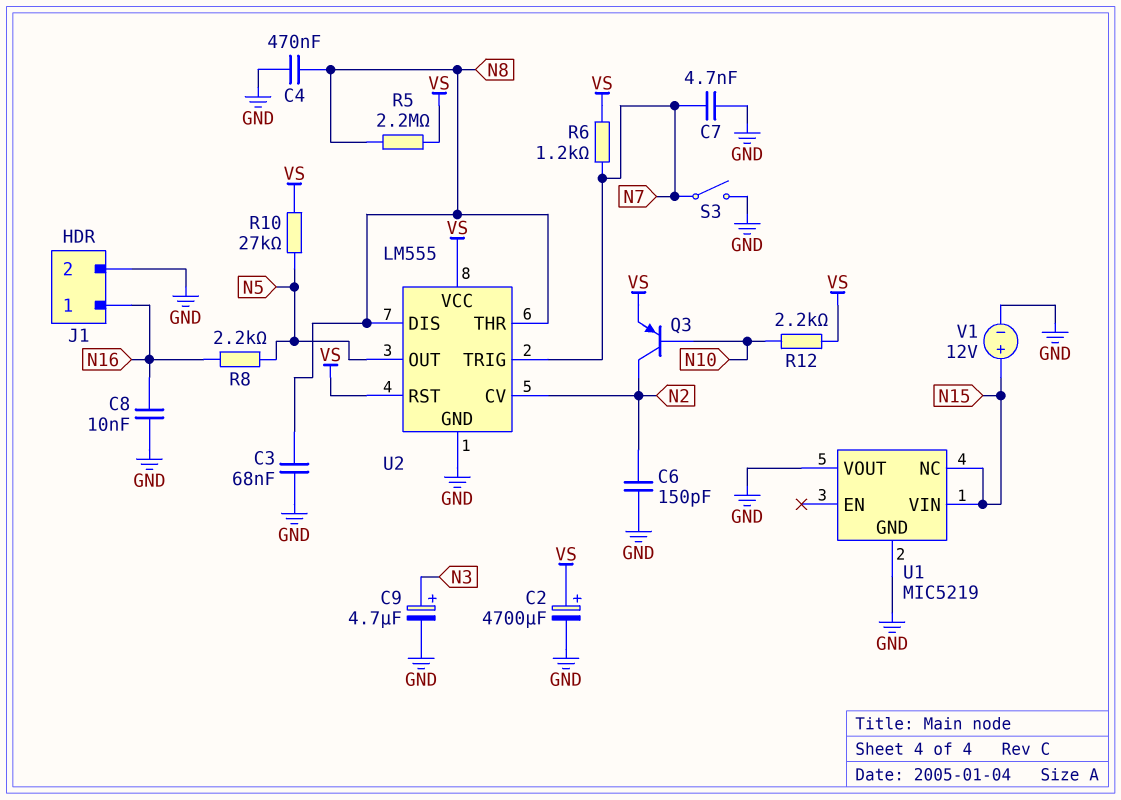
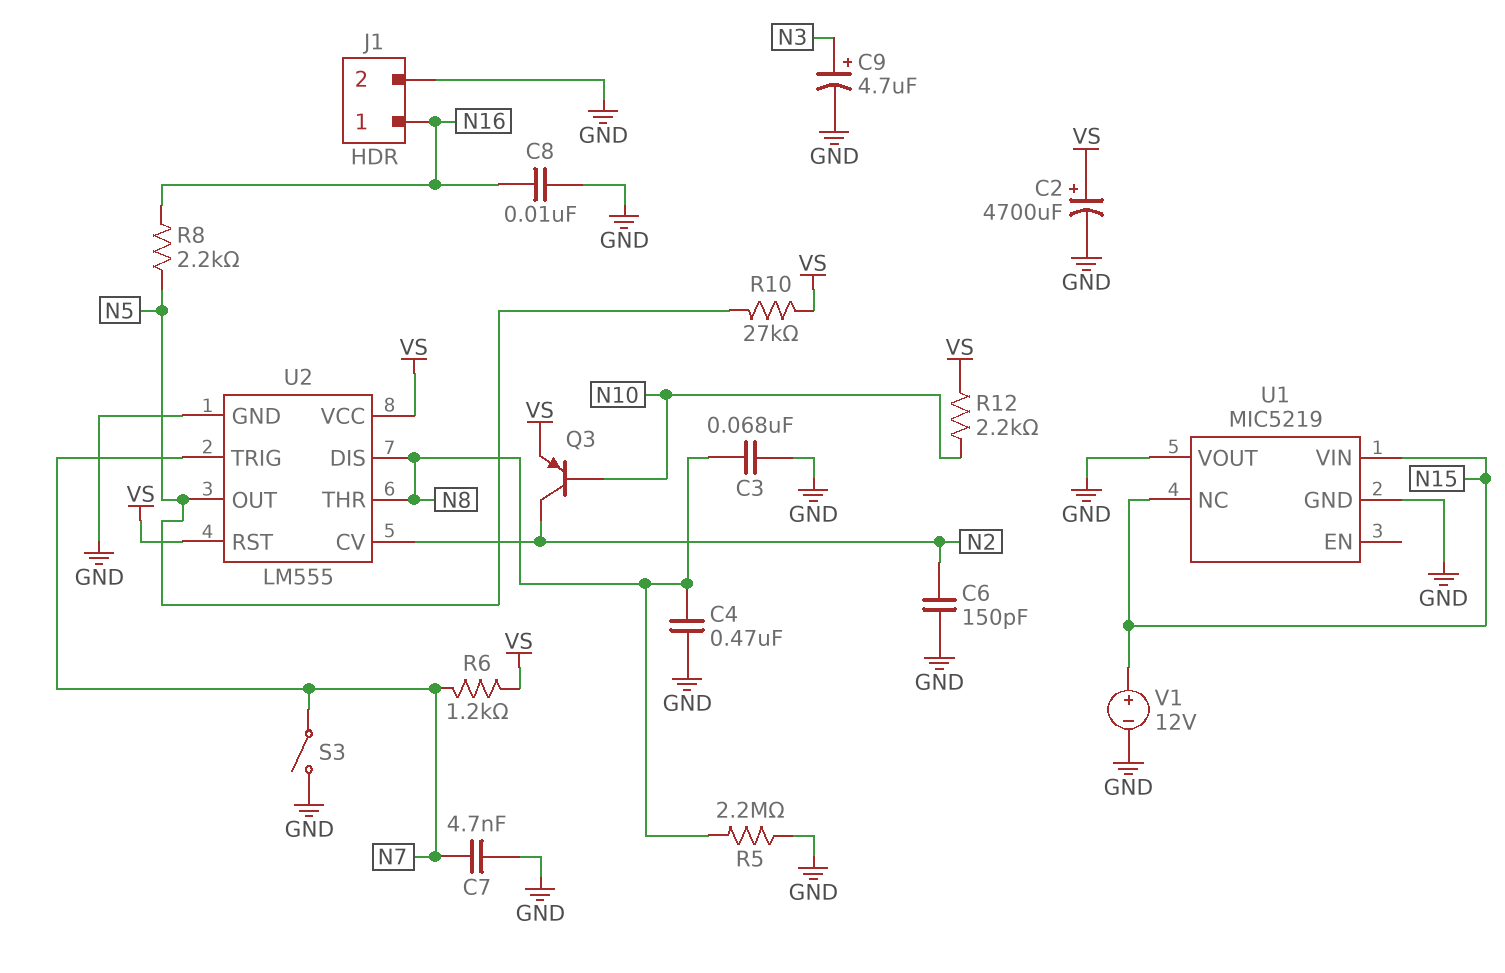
R5: 2.2M (N8, VS) -> 2.2M (GND, N8)

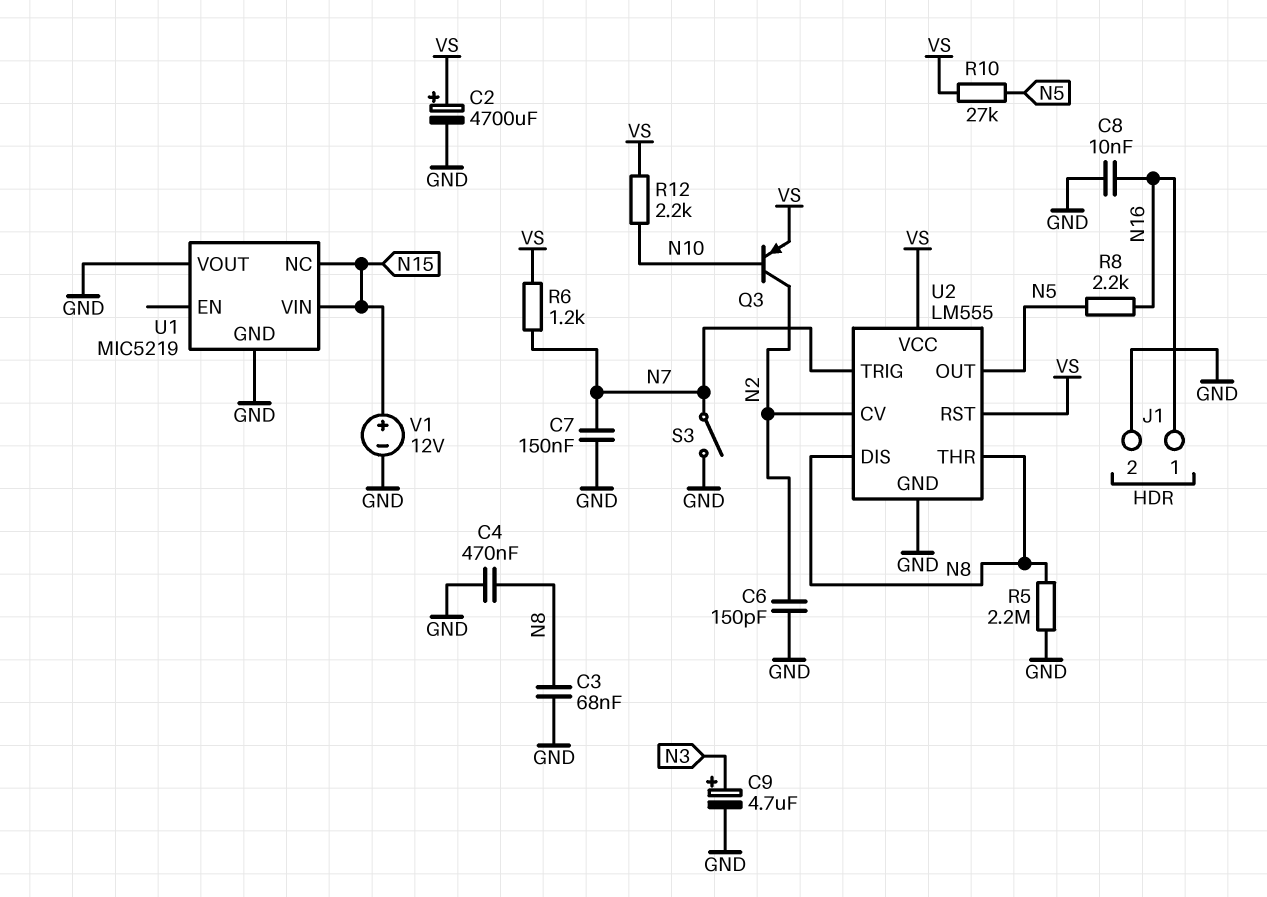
C7: 4.7nF (GND, N7) -> 150nF (GND, N7)

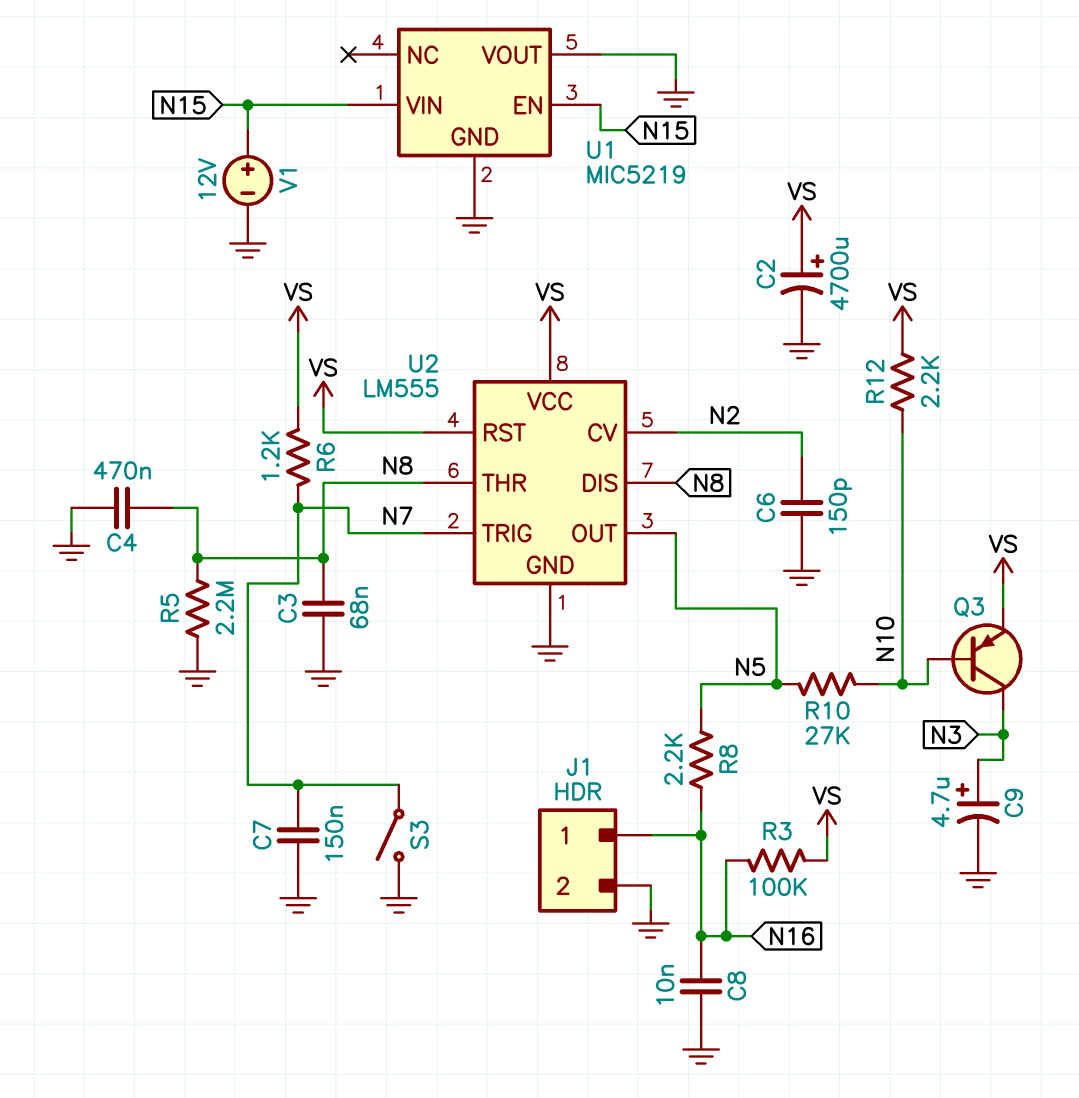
Q3: PNP (B N10, C N2, E VS) -> PNP (B N10, C N3, E VS)
R3: none -> 100k (N16, VS)
R10: 27k (N5, VS) -> 27k (N5, N10)
U1 pin EN: none -> N15
U1 pin NC: N15 -> none

